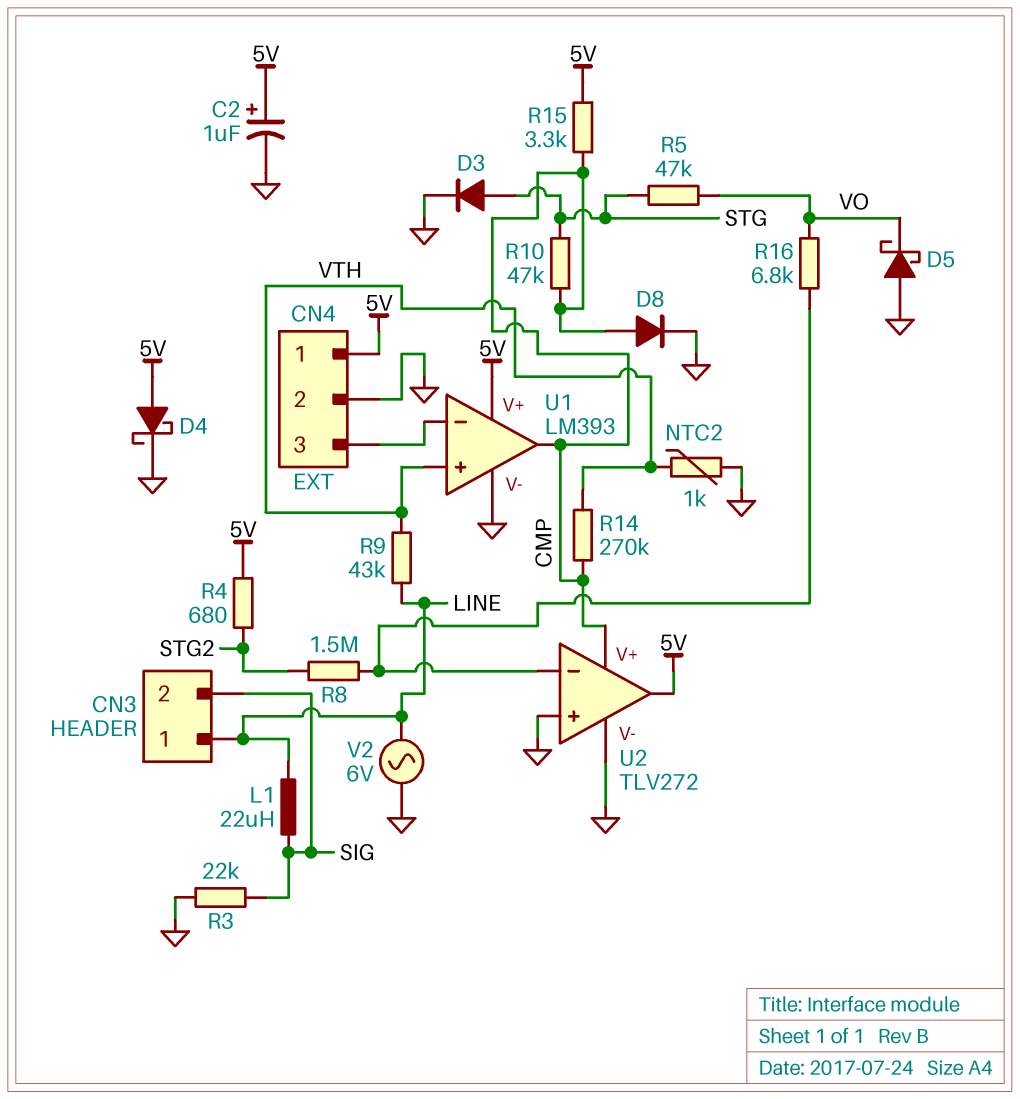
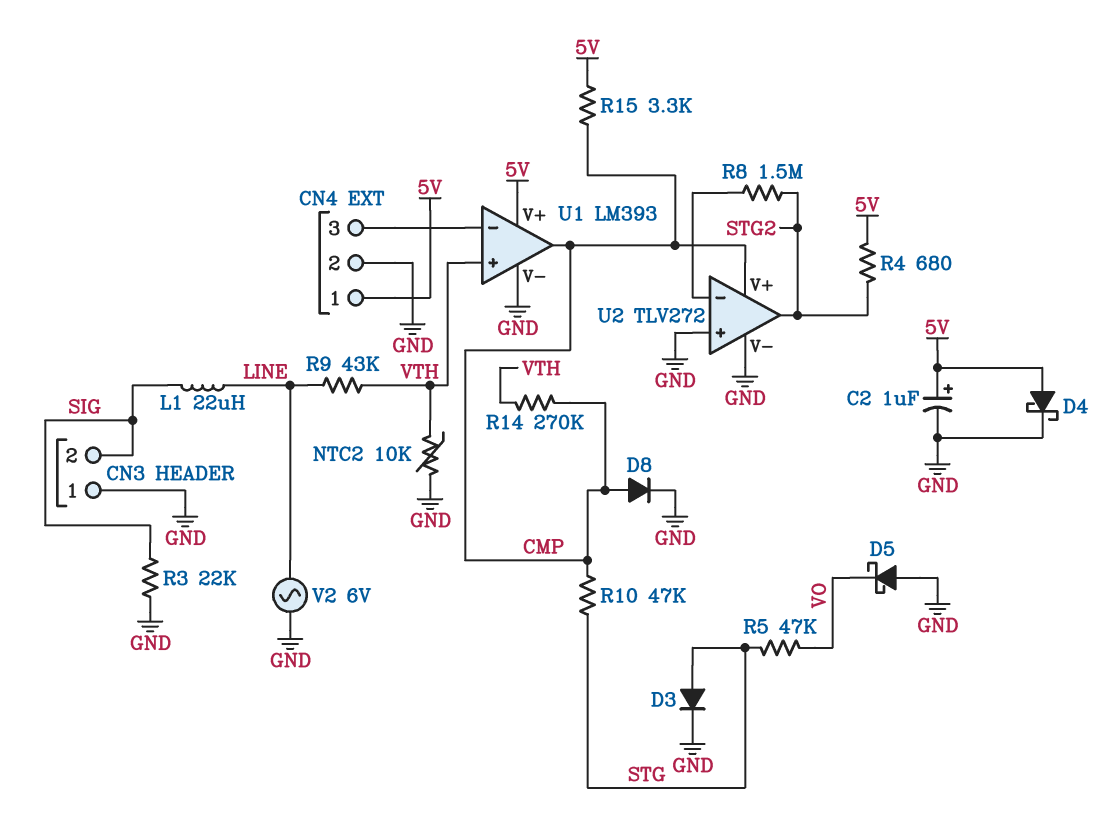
CN3 pin 1: LINE -> GND
NTC2: 1k (GND, VTH) -> 10k (GND, VTH)
R16: 6.8k (U2/in-, VO) -> none
U2 pin out: 5V -> STG2

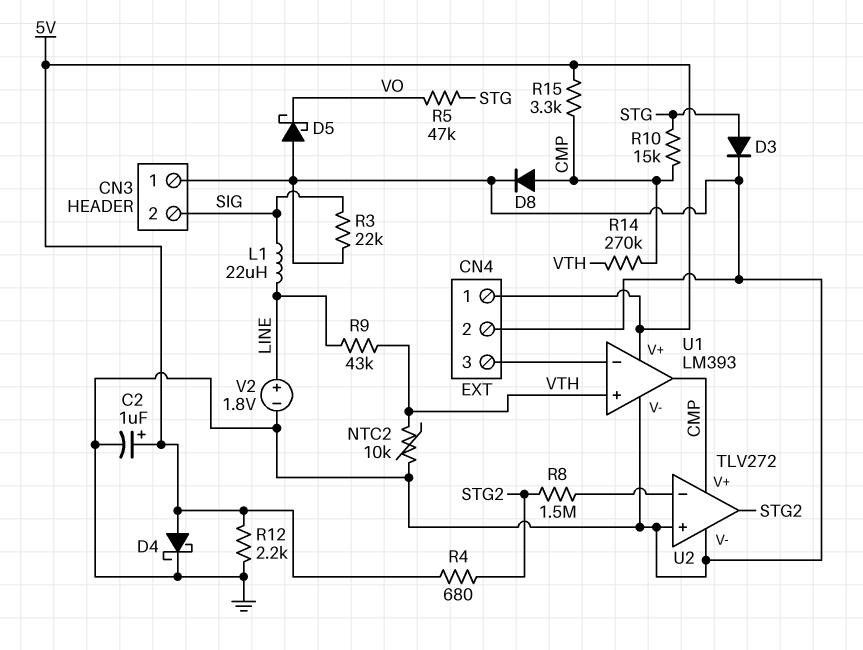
R10: 47k (CMP, STG) -> 15k (CMP, STG)
R12: none -> 2.2k (5V, GND)
V2: AC 6V (GND, LINE) -> 1.8V (plus LINE, minus GND)

